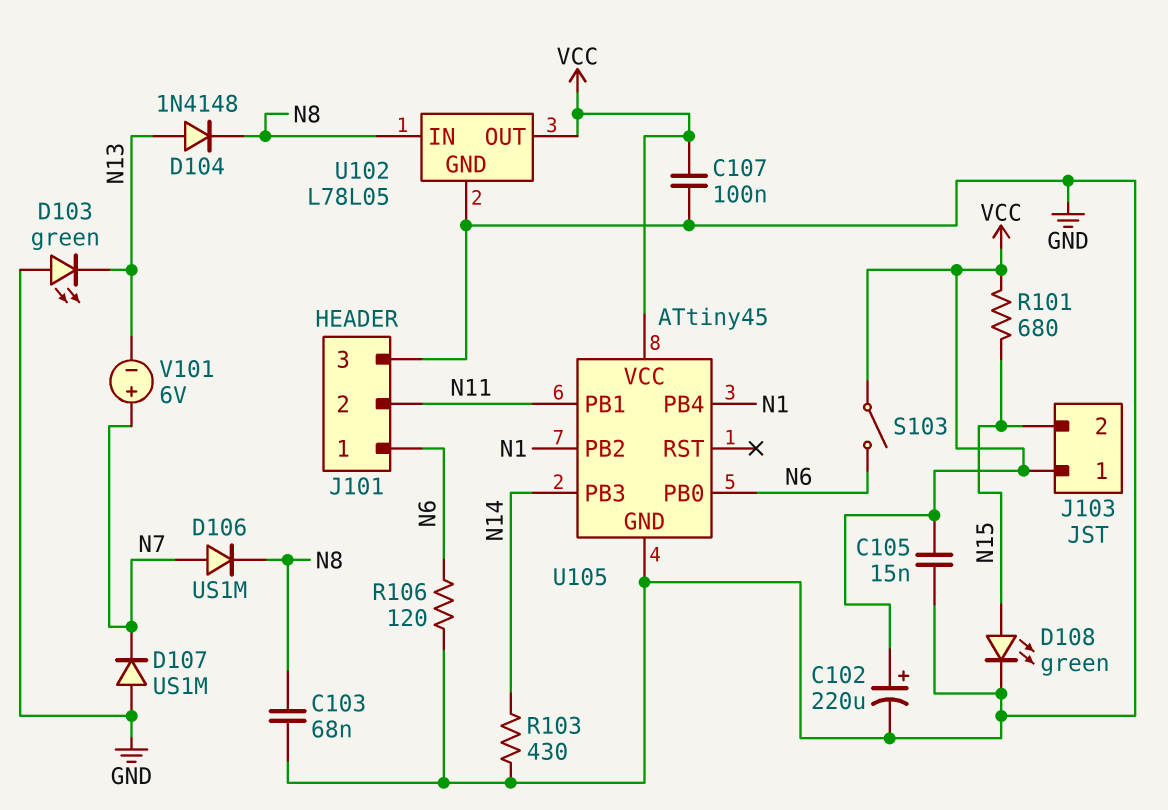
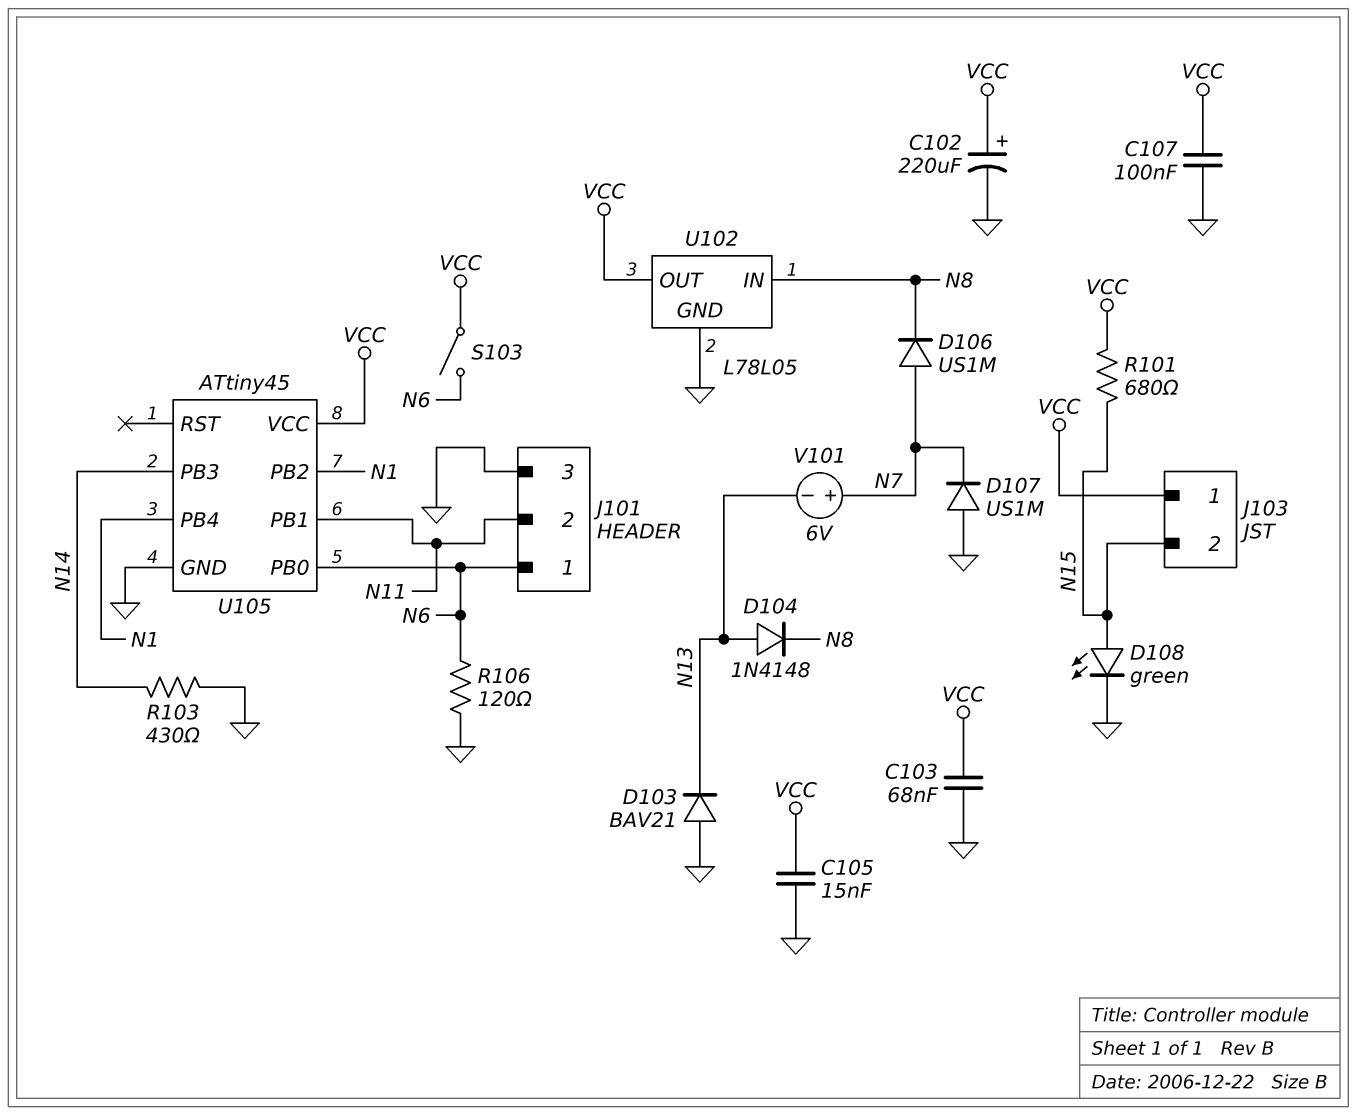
C103: 68nF (GND, N8) -> 68nF (GND, VCC)
D103: LED green (A GND, K N13) -> diode BAV21 (A GND, K N13)

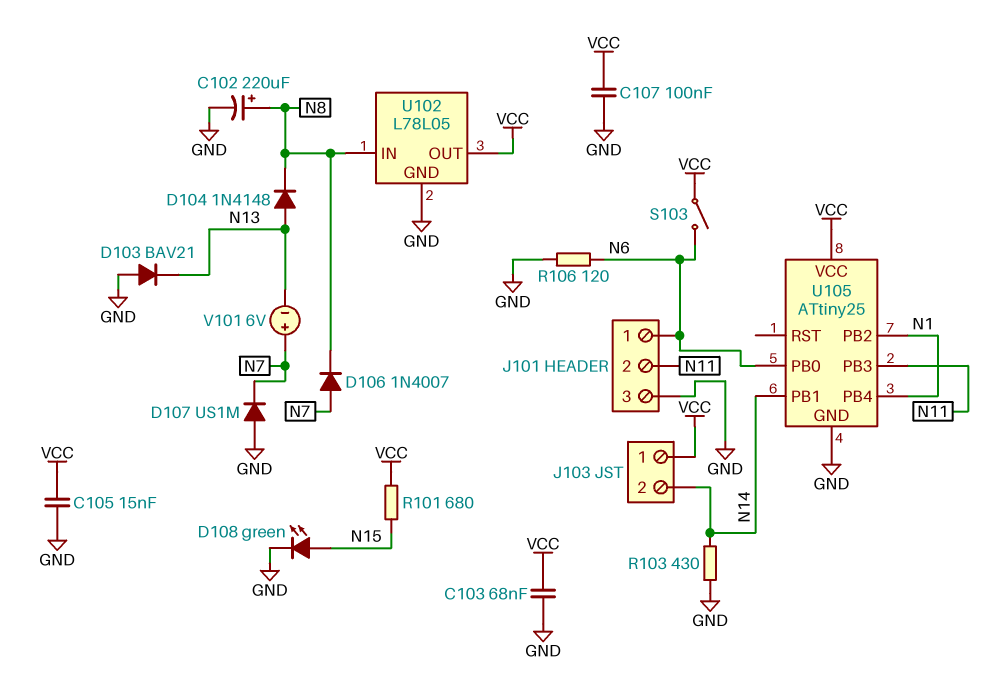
C102: 220uF (plus VCC, minus GND) -> 220uF (plus N8, minus GND)
D106: diode US1M (A N7, K N8) -> diode 1N4007 (A N7, K N8)
J103 pin 2: N15 -> N14
U105: ATtiny45 -> ATtiny25
U105 pin PB1: N11 -> N14
U105 pin PB3: N14 -> N11

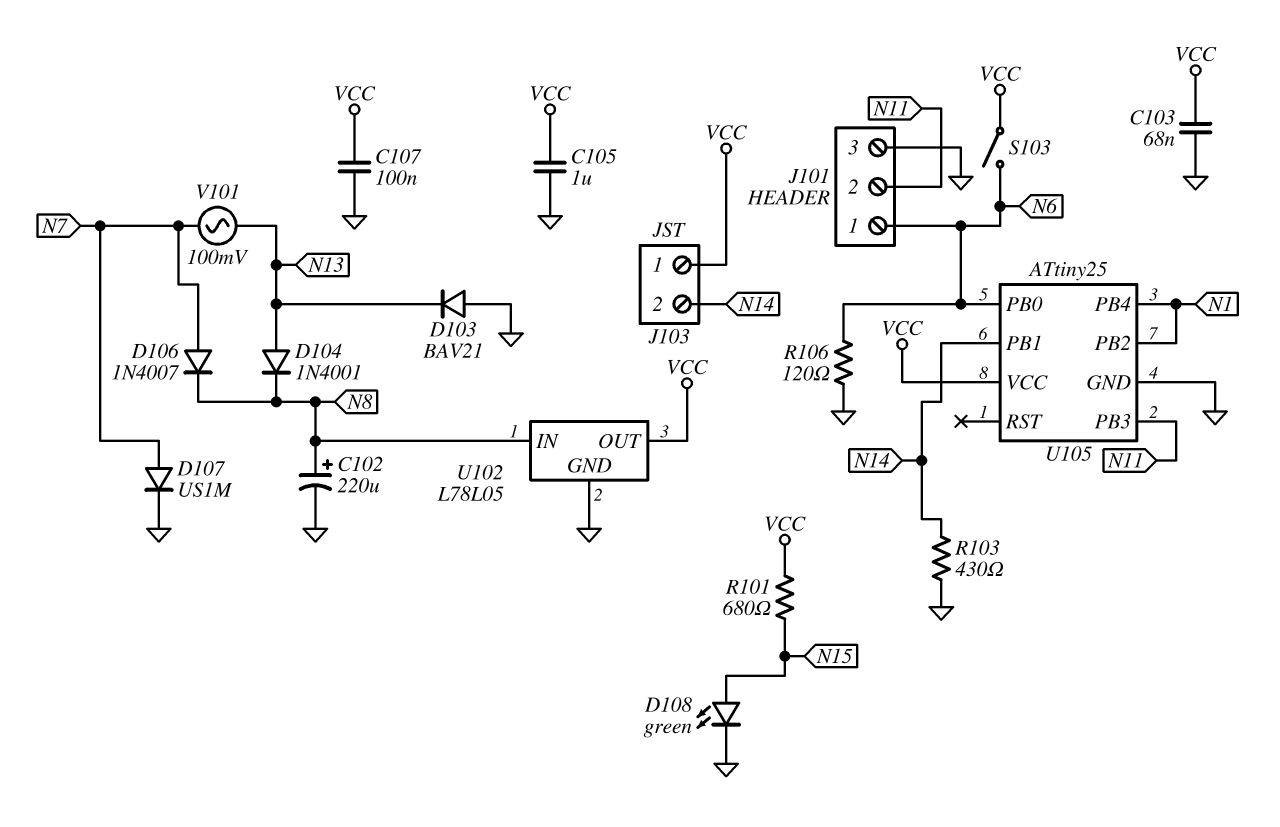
C105: 15nF (GND, VCC) -> 1uF (GND, VCC)
D104: diode 1N4148 (A N13, K N8) -> diode 1N4001 (A N13, K N8)
D107: diode US1M (A GND, K N7) -> diode US1M (A N7, K GND)
V101: 6V (plus N7, minus N13) -> AC 100mV (N7, N13)

